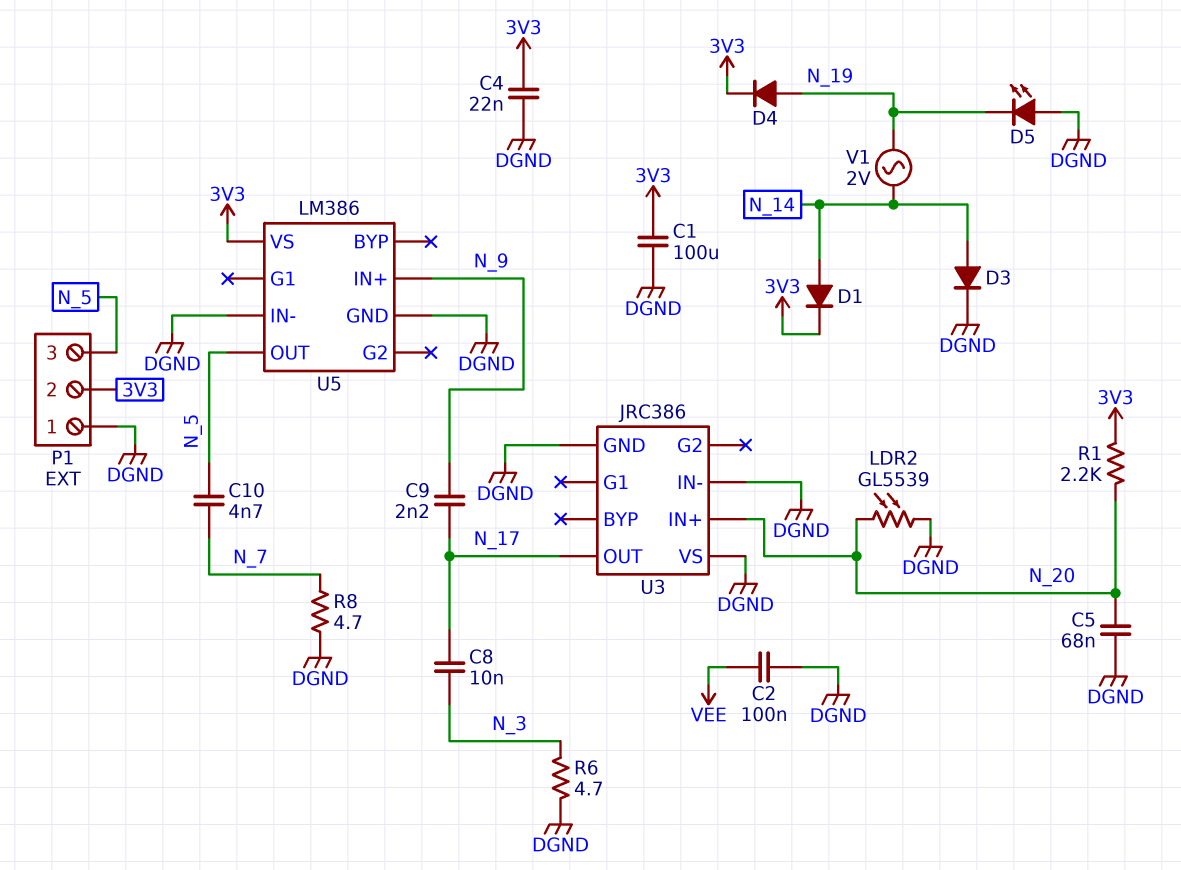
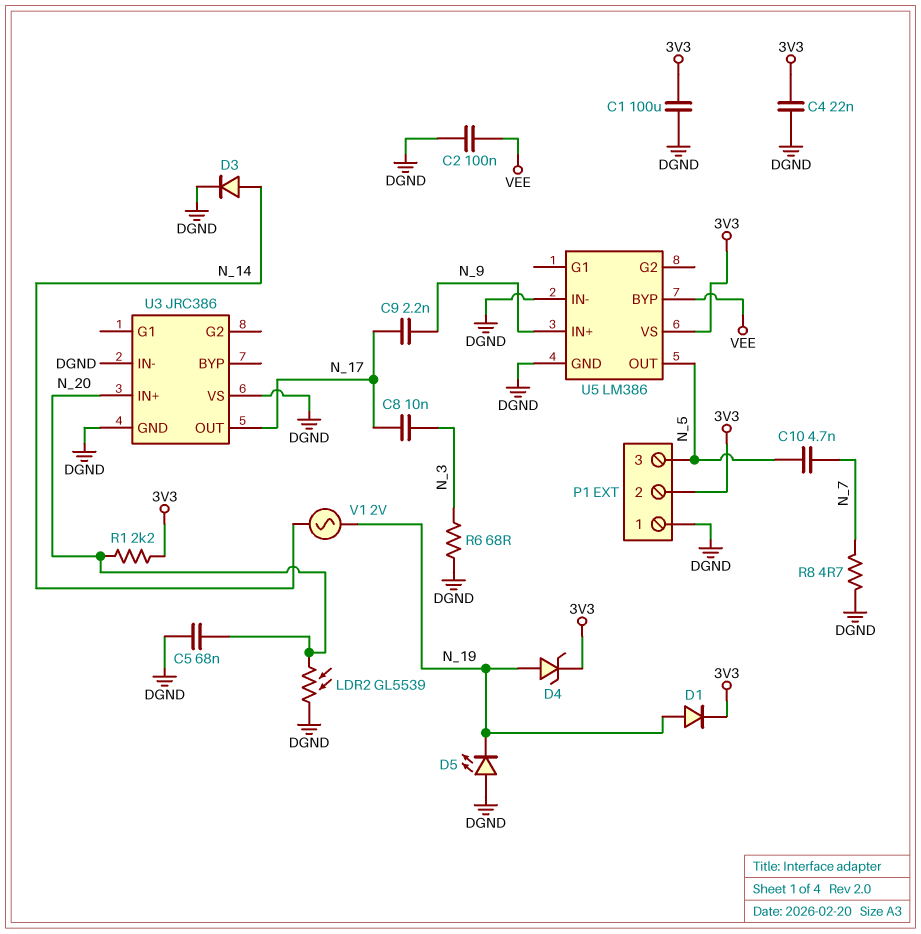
D1: diode (A N_14, K 3V3) -> diode (A N_19, K 3V3)
D4: diode (A N_19, K 3V3) -> zener (A N_19, K 3V3)
R6: 4.7 (DGND, N_3) -> 68 (DGND, N_3)
U5 pin BYP: none -> VEE

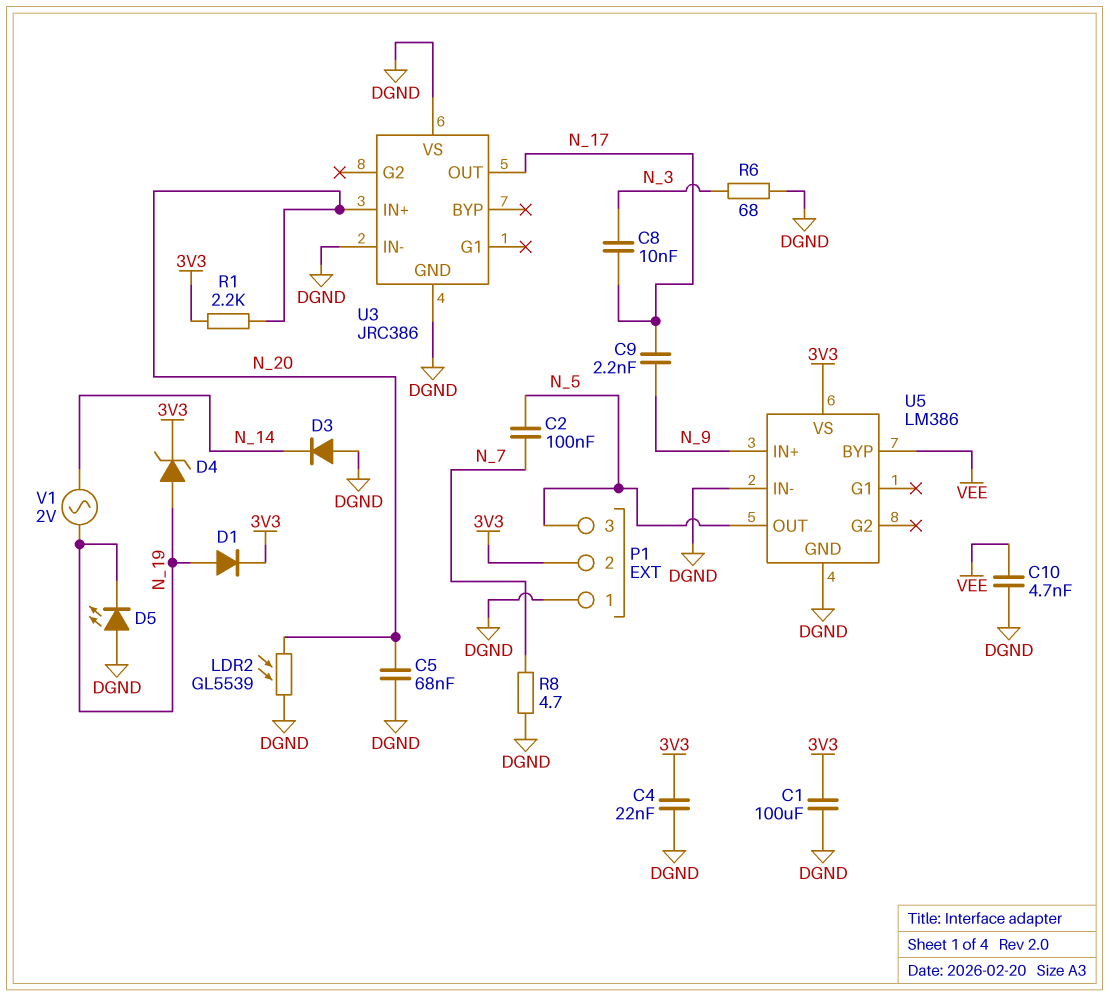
C2: 100nF (DGND, VEE) -> 100nF (N_5, N_7)
C10: 4.7nF (N_5, N_7) -> 4.7nF (DGND, VEE)
D3: diode (A N_14, K DGND) -> diode (A DGND, K N_14)

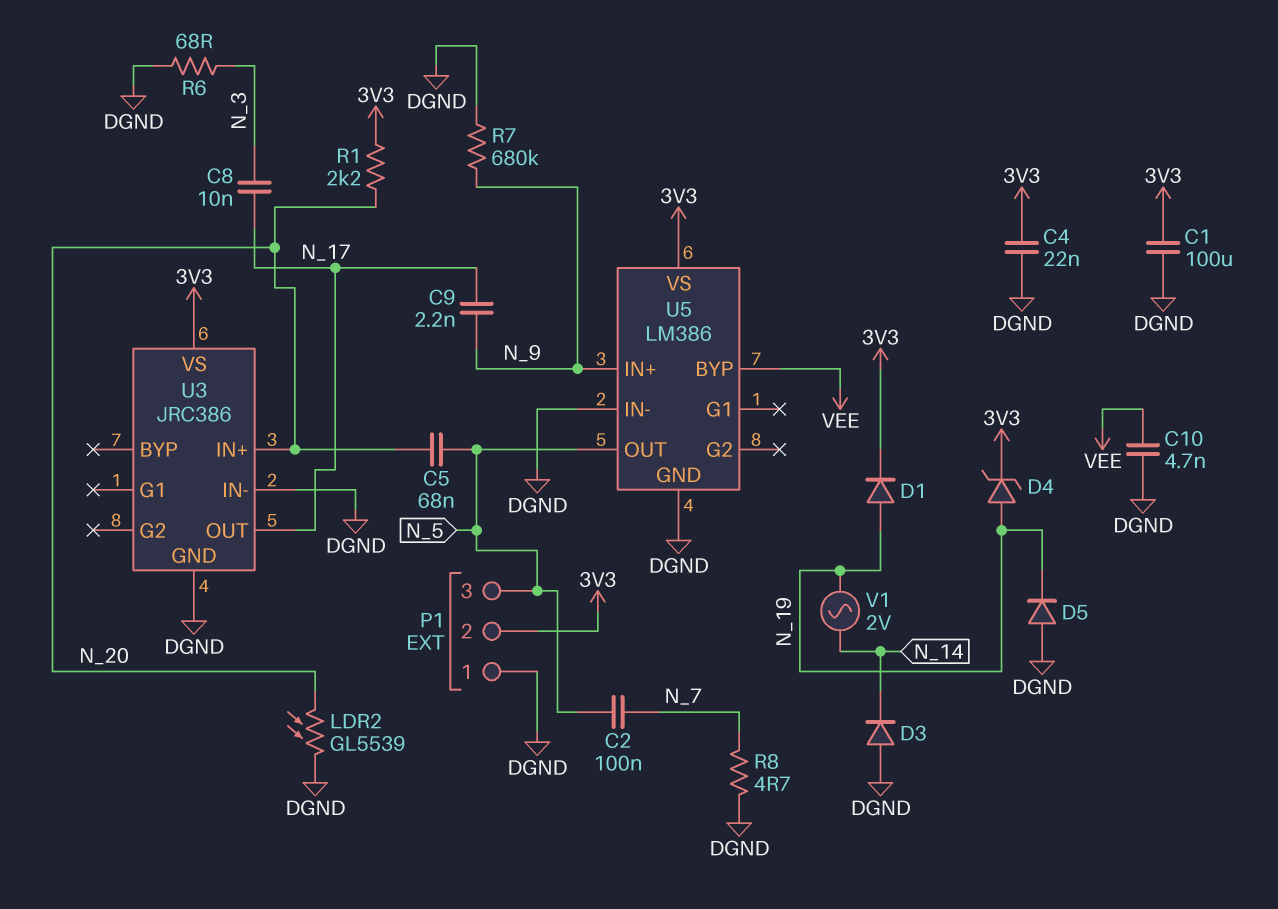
C5: 68nF (DGND, N_20) -> 68nF (N_5, N_20)
D5: LED (A DGND, K N_19) -> diode (A DGND, K N_19)
R7: none -> 680k (DGND, N_9)
U3 pin VS: DGND -> 3V3

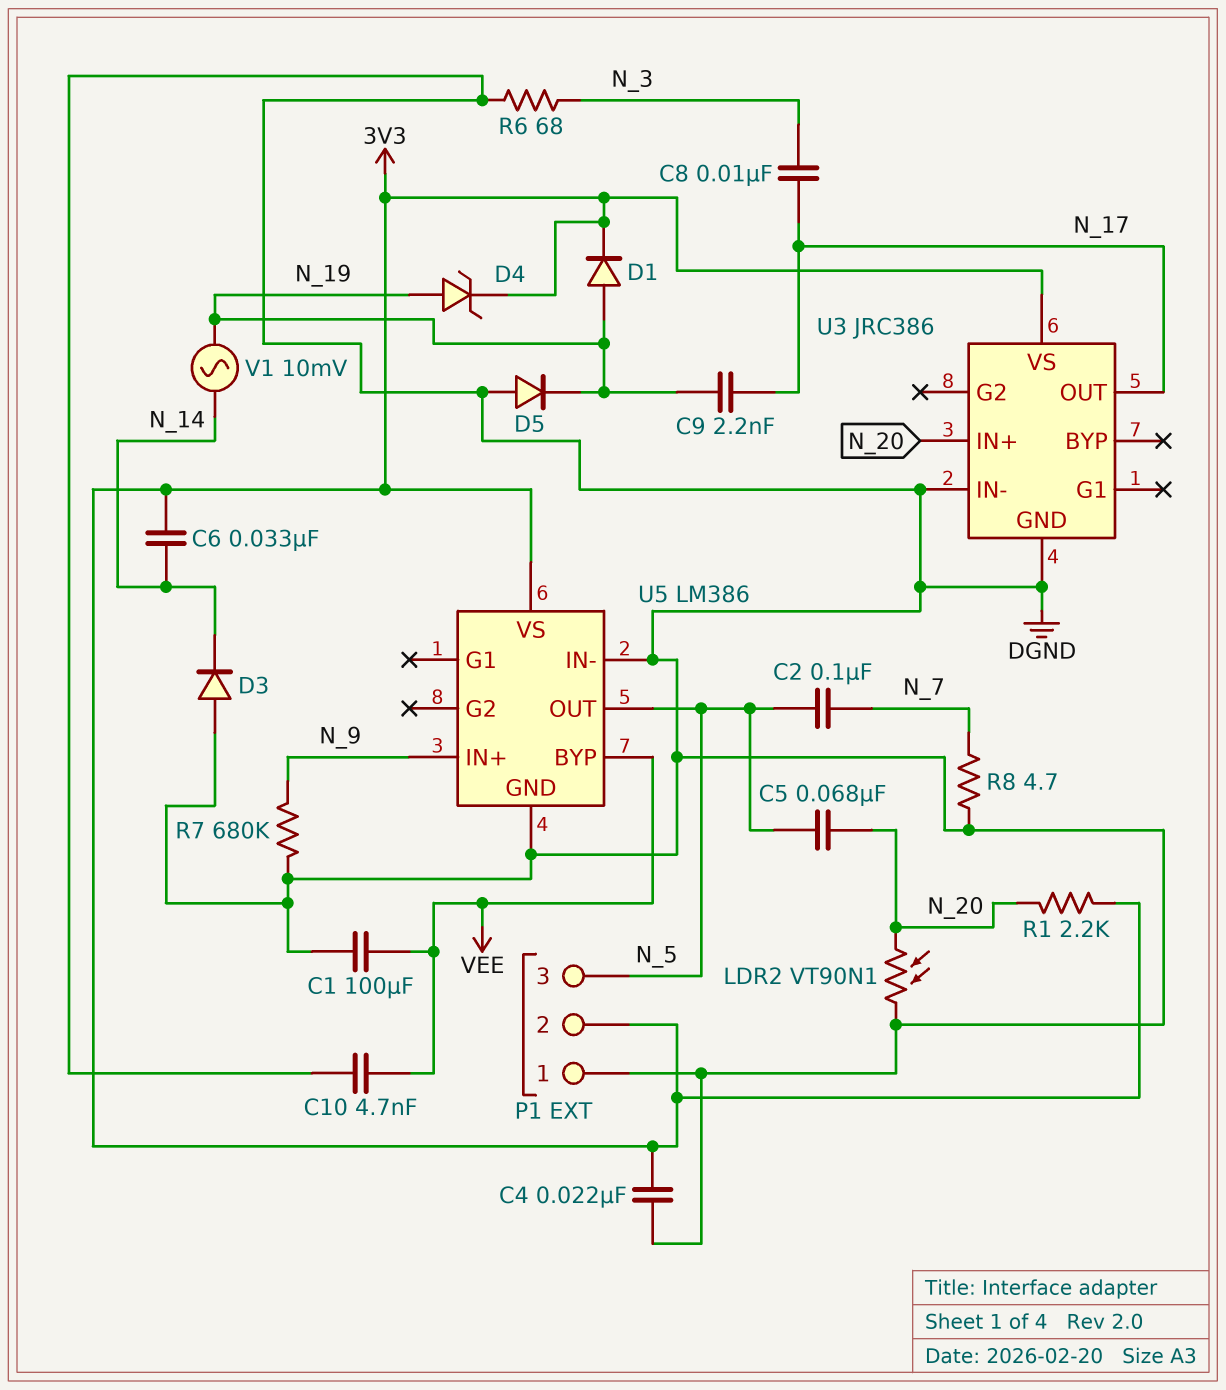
C1: 100uF (3V3, DGND) -> 100uF (DGND, VEE)
C6: none -> 33nF (3V3, N_14)
C9: 2.2nF (N_9, N_17) -> 2.2nF (N_17, N_19)
LDR2: GL5539 (DGND, N_20) -> VT90N1 (DGND, N_20)
V1: AC 2V (N_14, N_19) -> AC 10mV (N_14, N_19)

